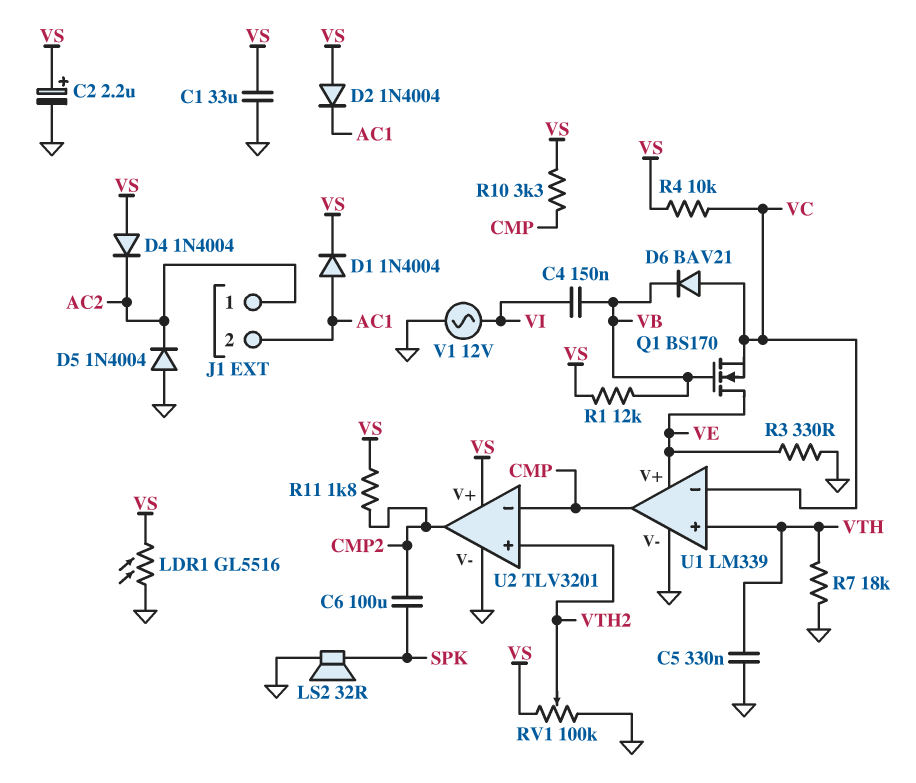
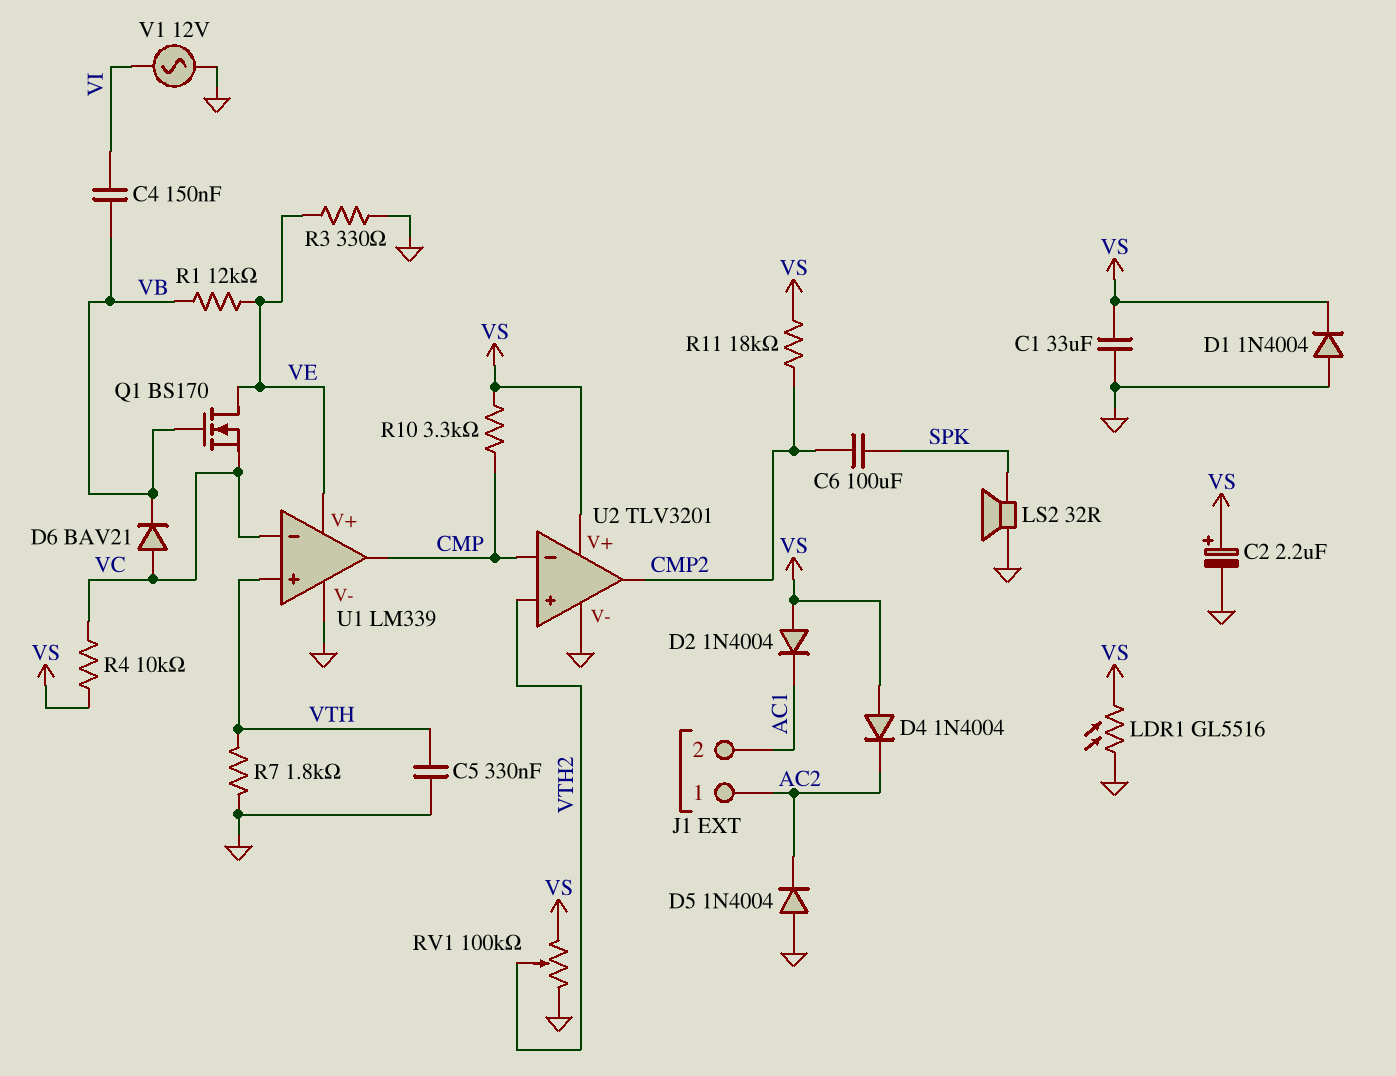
D1: diode 1N4004 (A AC1, K VS) -> diode 1N4004 (A GND, K VS)
R1: 12k (VB, VS) -> 12k (VB, VE)
R7: 18k (GND, VTH) -> 1.8k (GND, VTH)
R11: 1.8k (CMP2, VS) -> 18k (CMP2, VS)

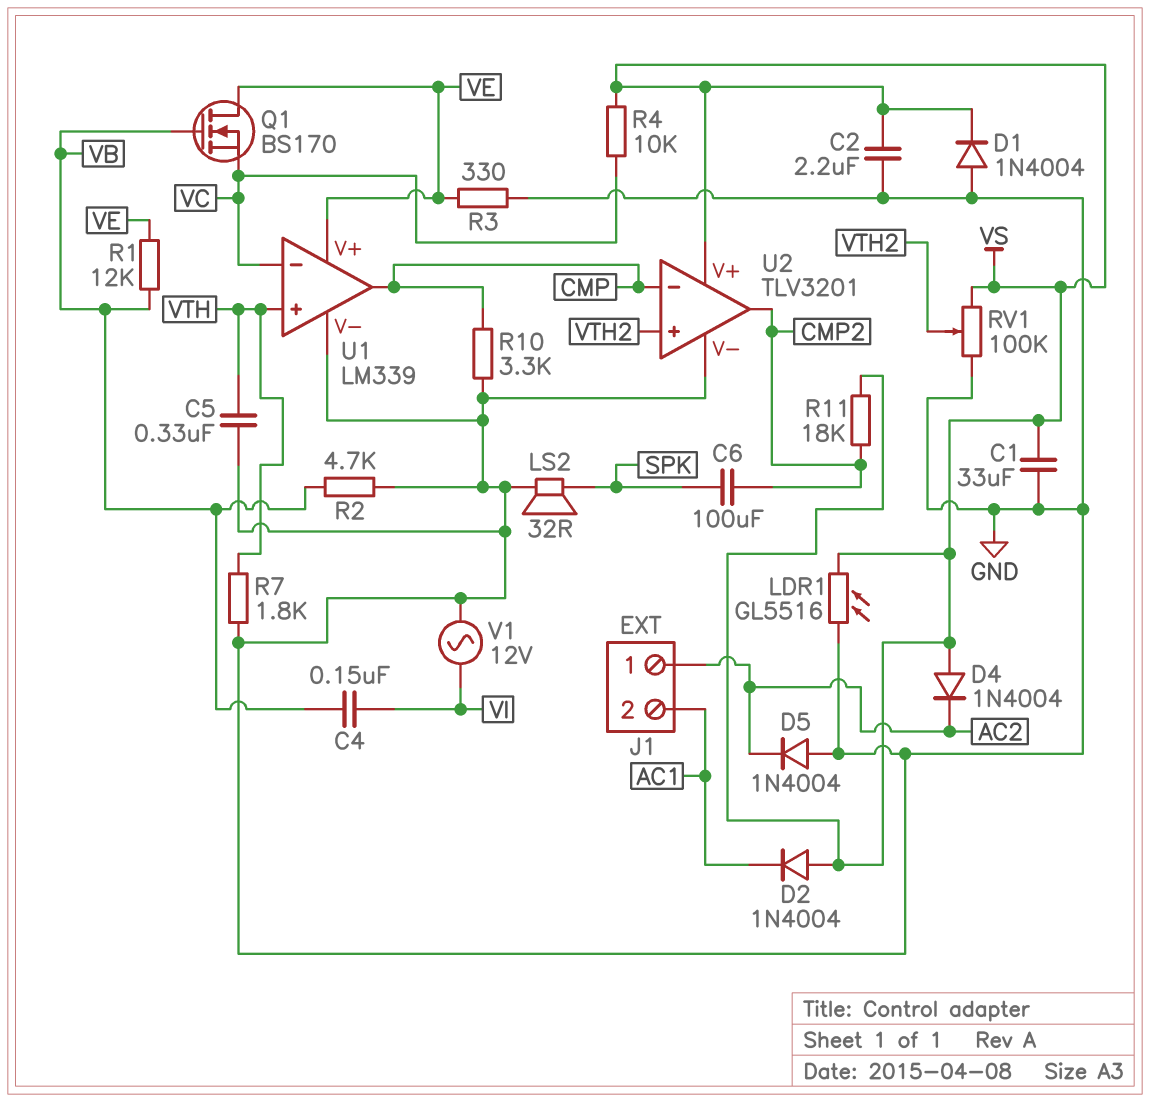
C2: 2.2uF (plus VS, minus GND) -> 2.2uF (GND, VS)
D6: diode BAV21 (A VC, K VB) -> none
R2: none -> 4.7k (GND, VB)
R10: 3.3k (CMP, VS) -> 3.3k (CMP, GND)

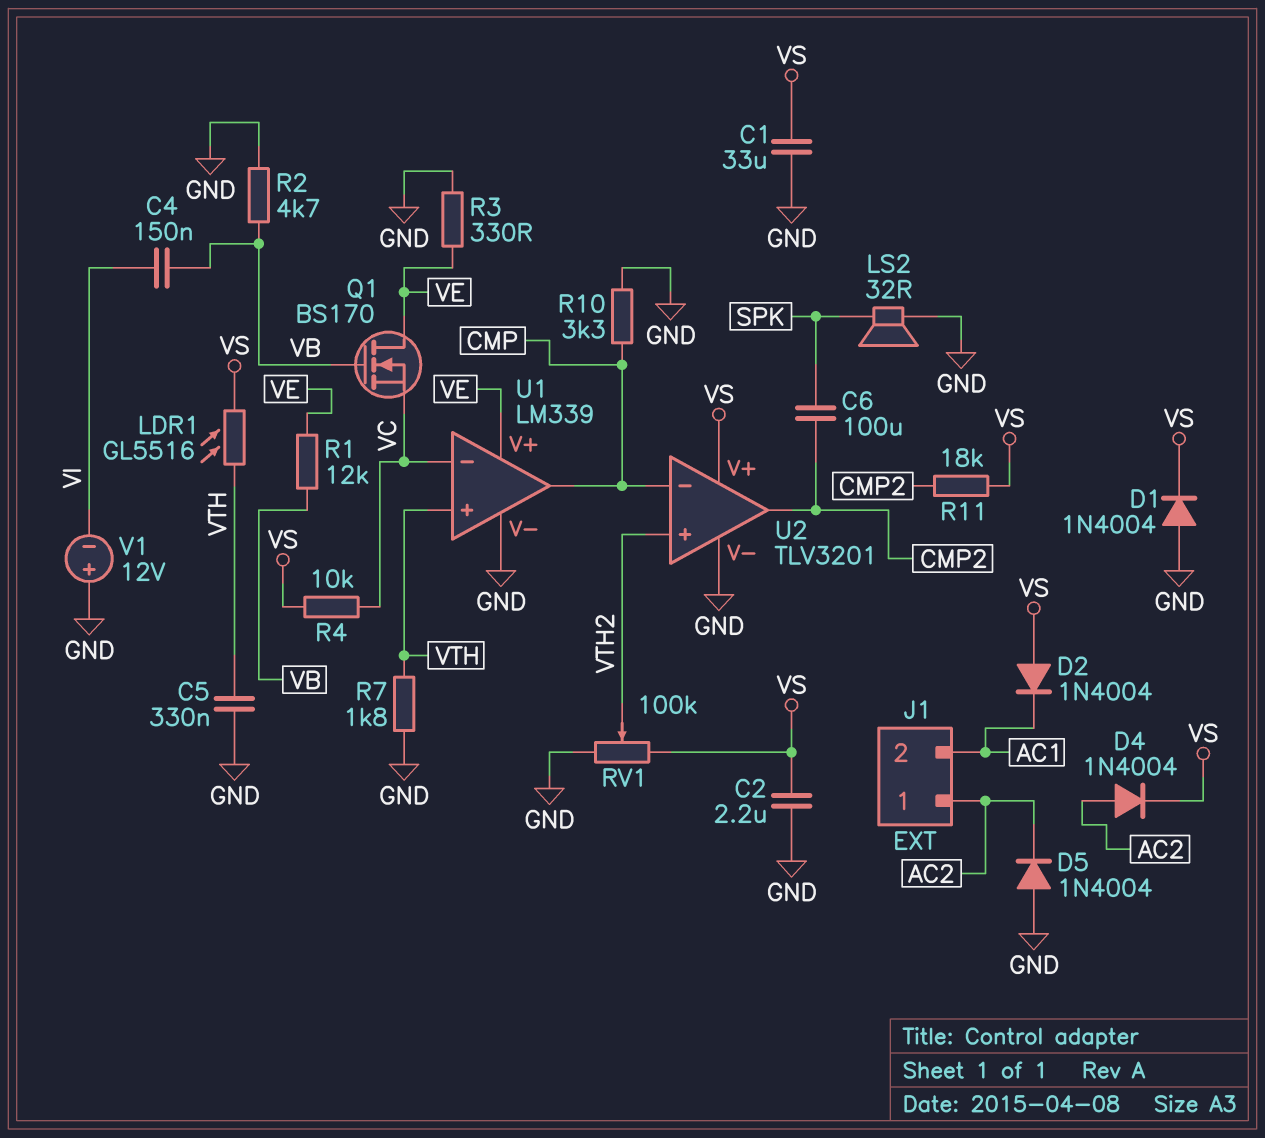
D4: diode 1N4004 (A VS, K AC2) -> diode 1N4004 (A AC2, K VS)
LDR1: GL5516 (GND, VS) -> GL5516 (VS, VTH)
V1: AC 12V (GND, VI) -> 12V (plus GND, minus VI)

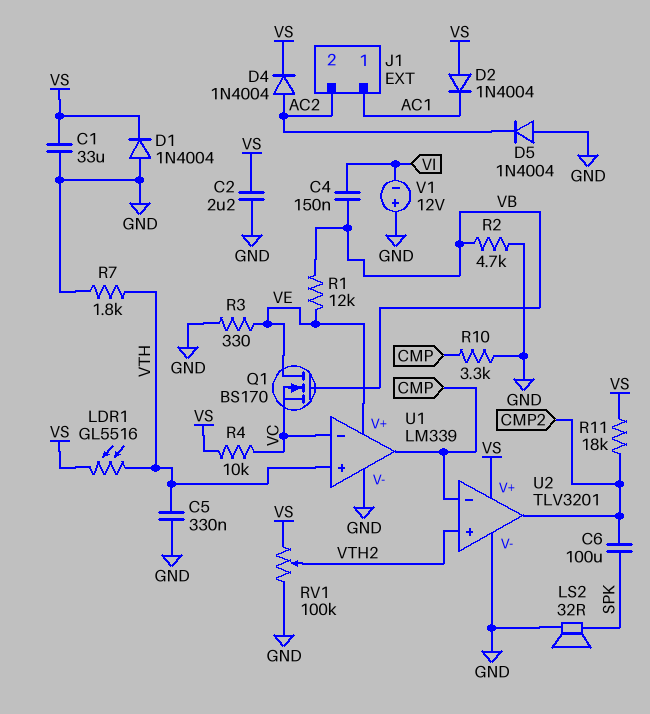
J1 pin 1: AC2 -> AC1
J1 pin 2: AC1 -> AC2

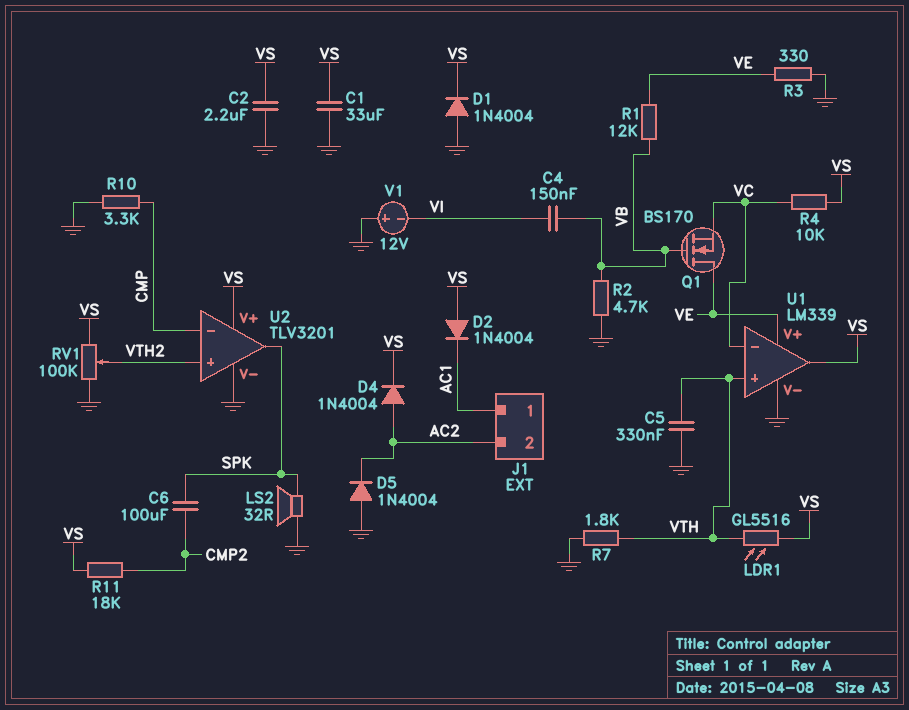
U1 pin out: CMP -> VS
U2 pin out: CMP2 -> SPK

